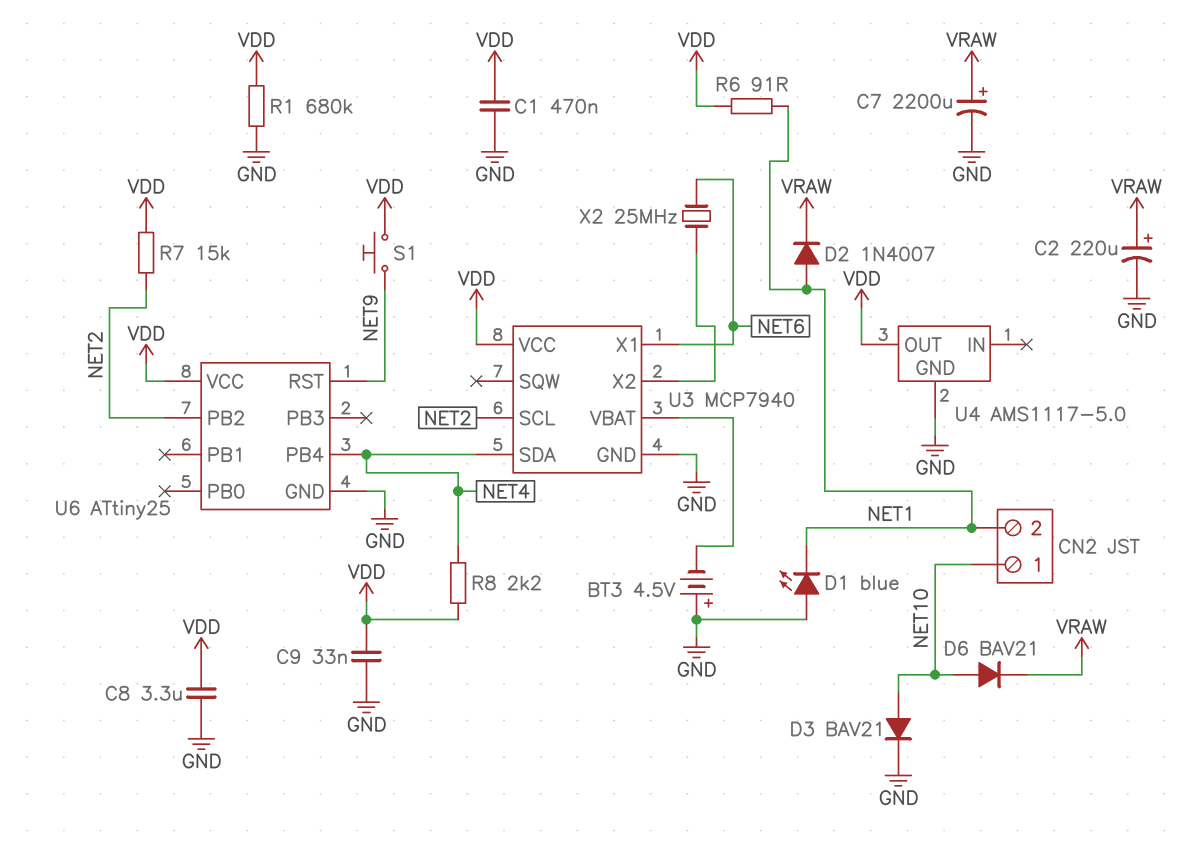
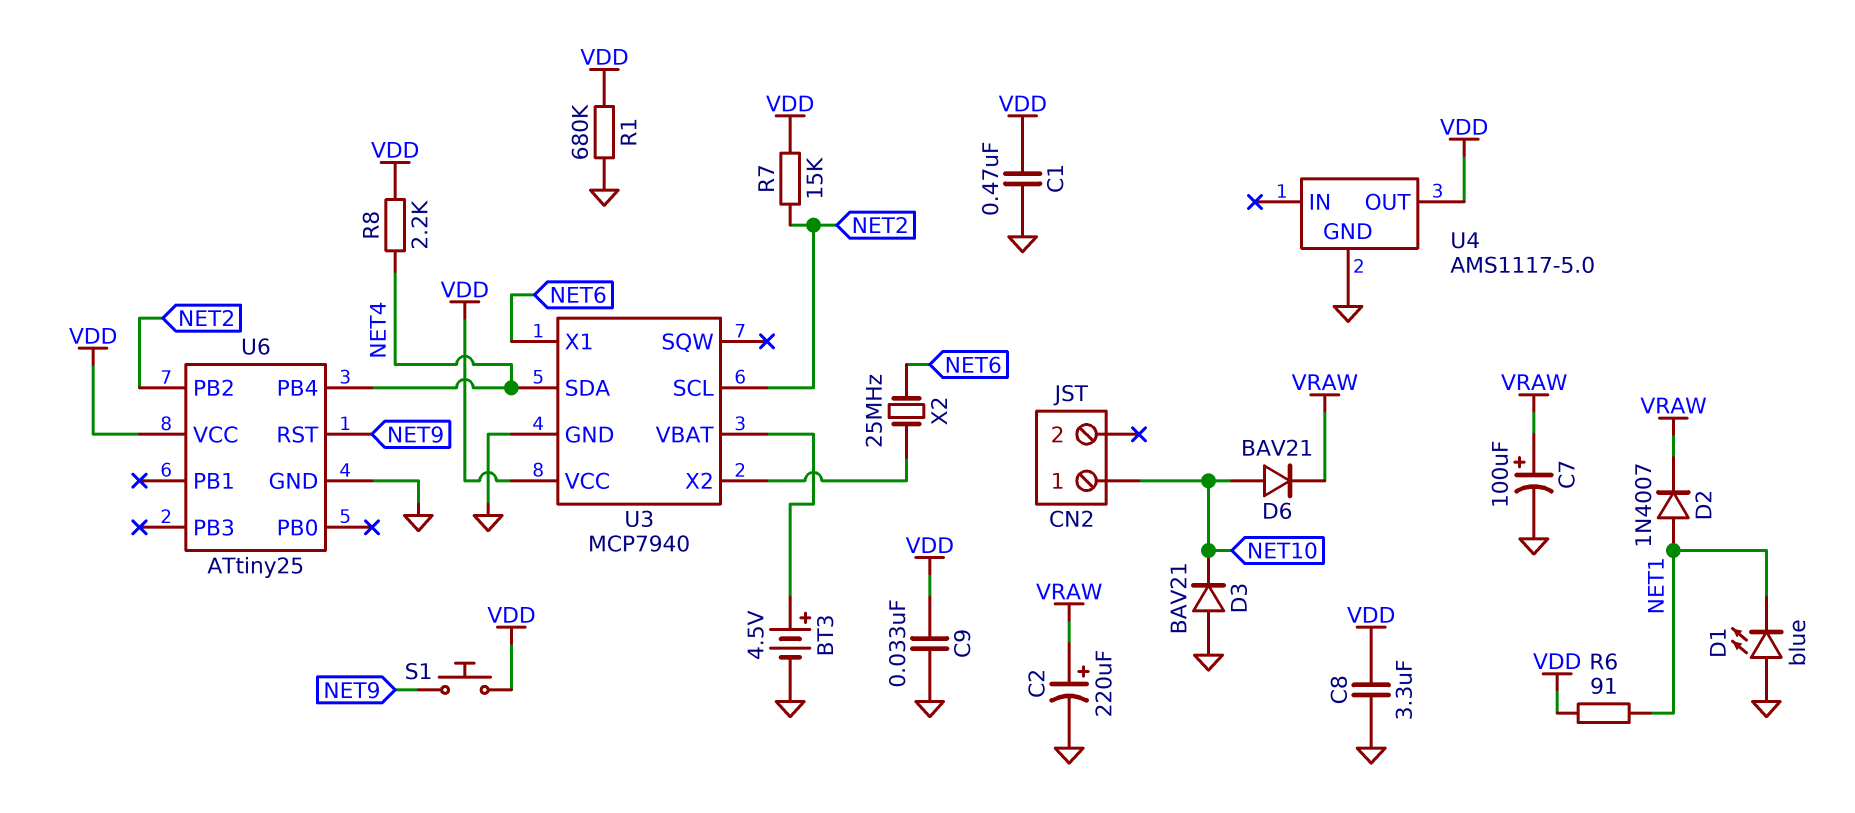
BT3: 4.5V (plus GND, minus U3/VBAT) -> 4.5V (plus U3/VBAT, minus GND)
C7: 2200uF (plus VRAW, minus GND) -> 100uF (plus VRAW, minus GND)
CN2 pin 2: NET1 -> none
D3: diode BAV21 (A NET10, K GND) -> diode BAV21 (A GND, K NET10)

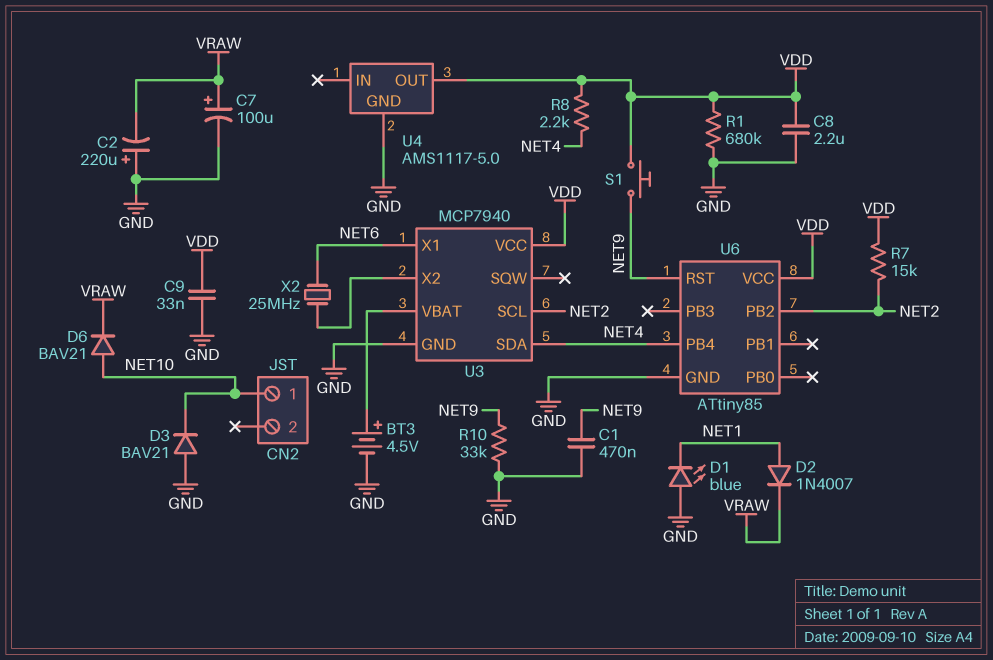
C1: 470nF (GND, VDD) -> 470nF (GND, NET9)
C2: 220uF (plus VRAW, minus GND) -> 220uF (plus GND, minus VRAW)
C8: 3.3uF (GND, VDD) -> 2.2uF (GND, VDD)
R6: 91 (NET1, VDD) -> none
R10: none -> 33k (GND, NET9)
U6: ATtiny25 -> ATtiny85

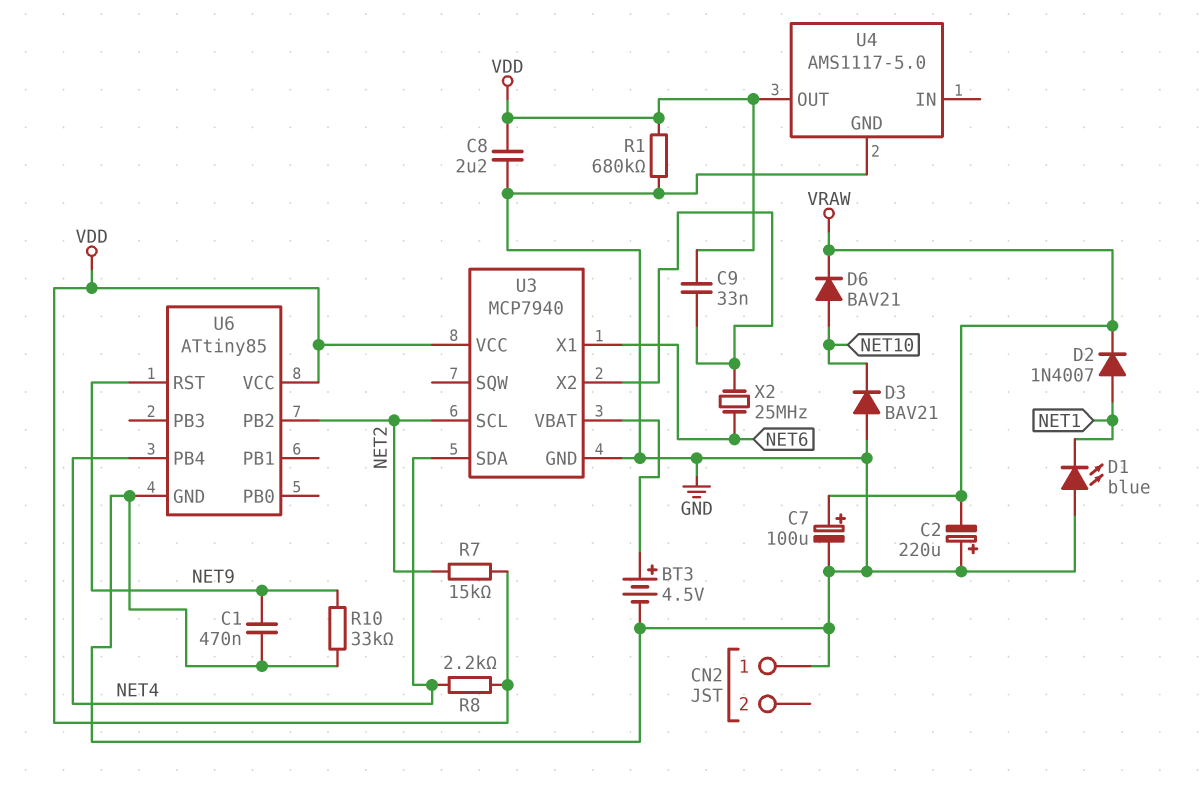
C9: 33nF (GND, VDD) -> 33nF (U3/X2, VDD)
CN2 pin 1: NET10 -> GND
S1: button (NET9, VDD) -> none

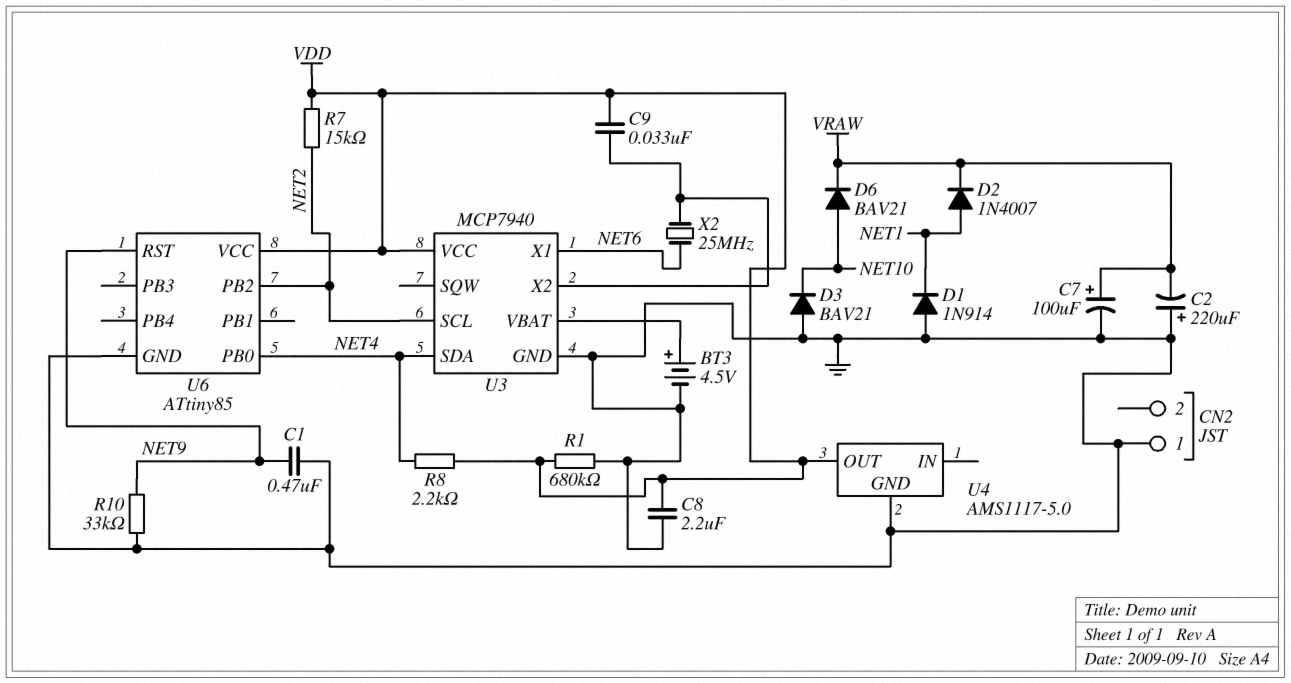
D1: LED blue (A GND, K NET1) -> diode 1N914 (A GND, K NET1)
U6 pin PB0: none -> NET4
U6 pin PB4: NET4 -> none

